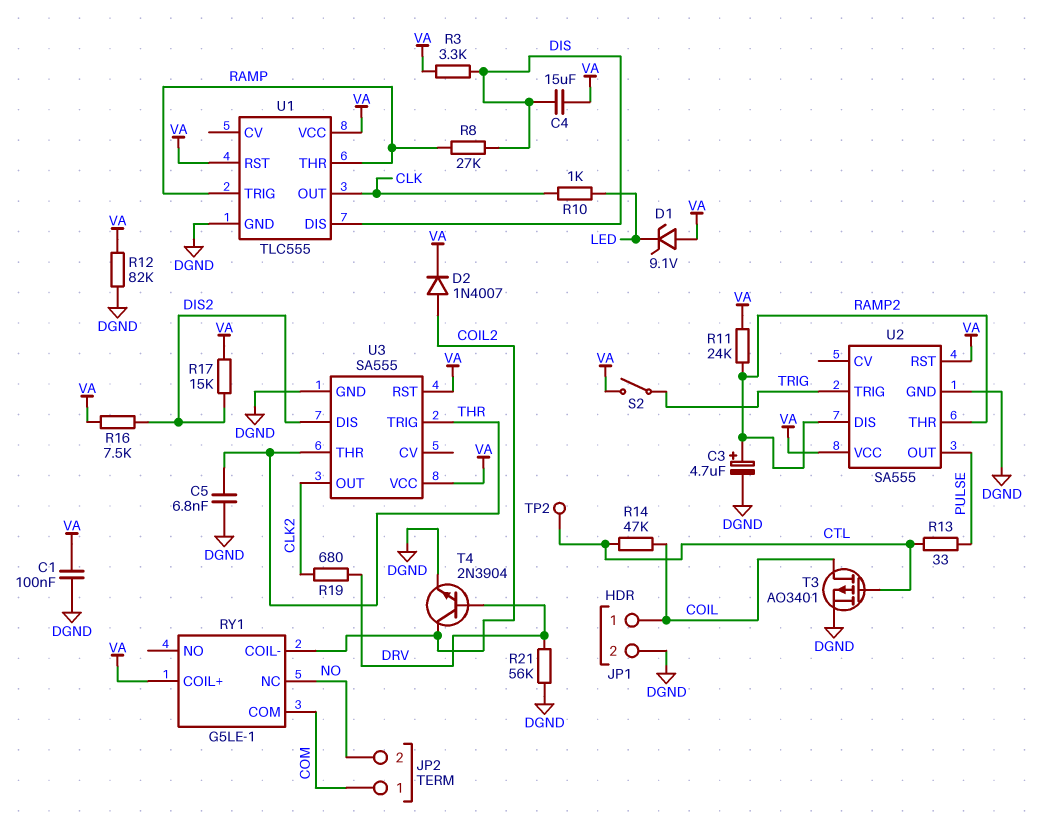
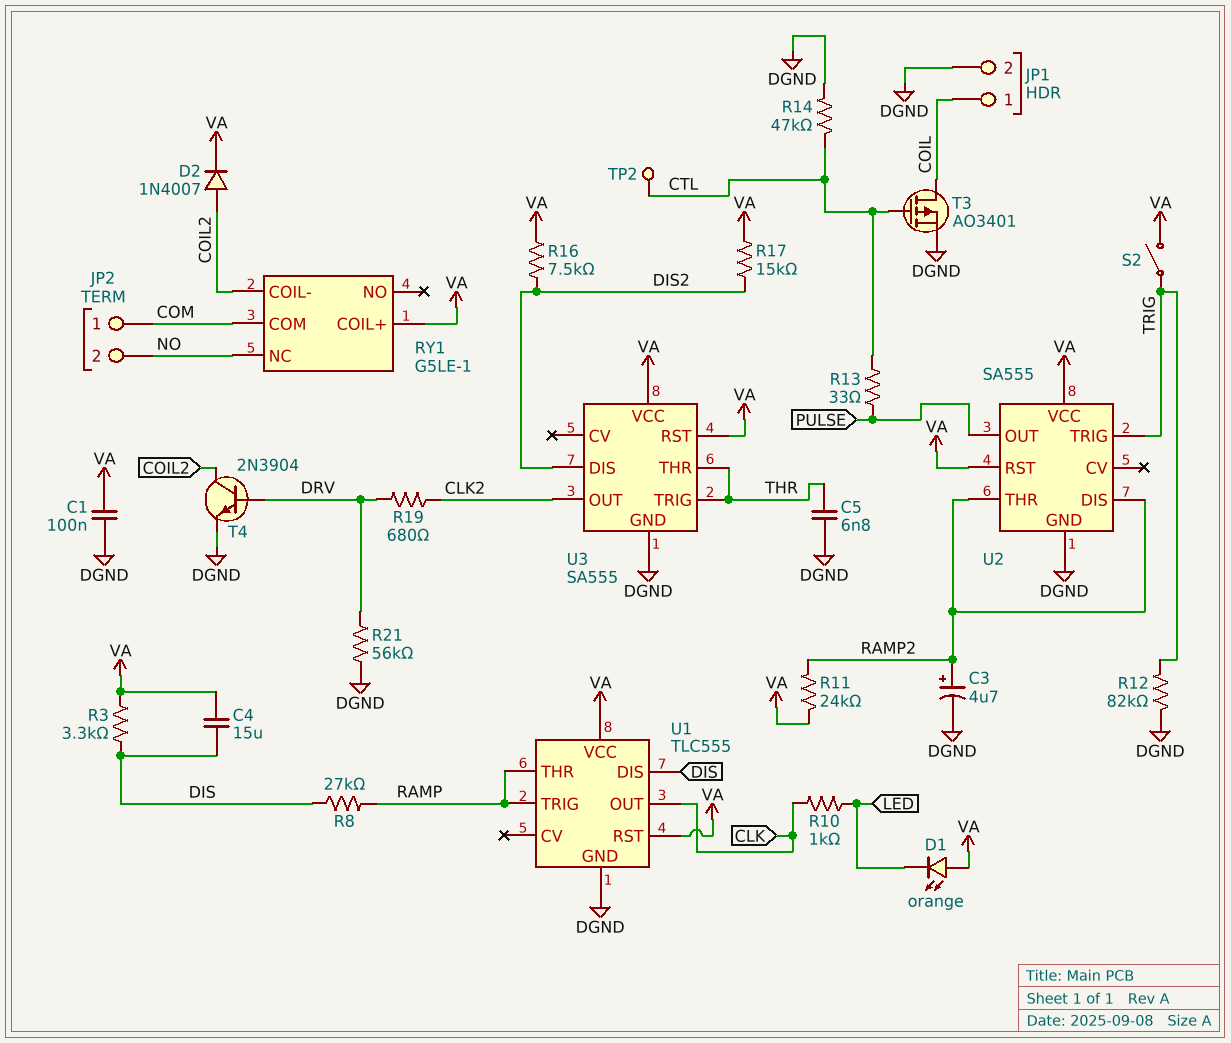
D1: zener 9.1V (A VA, K LED) -> LED orange (A VA, K LED)
R12: 82k (DGND, VA) -> 82k (DGND, TRIG)
R14: 47k (COIL, CTL) -> 47k (CTL, DGND)

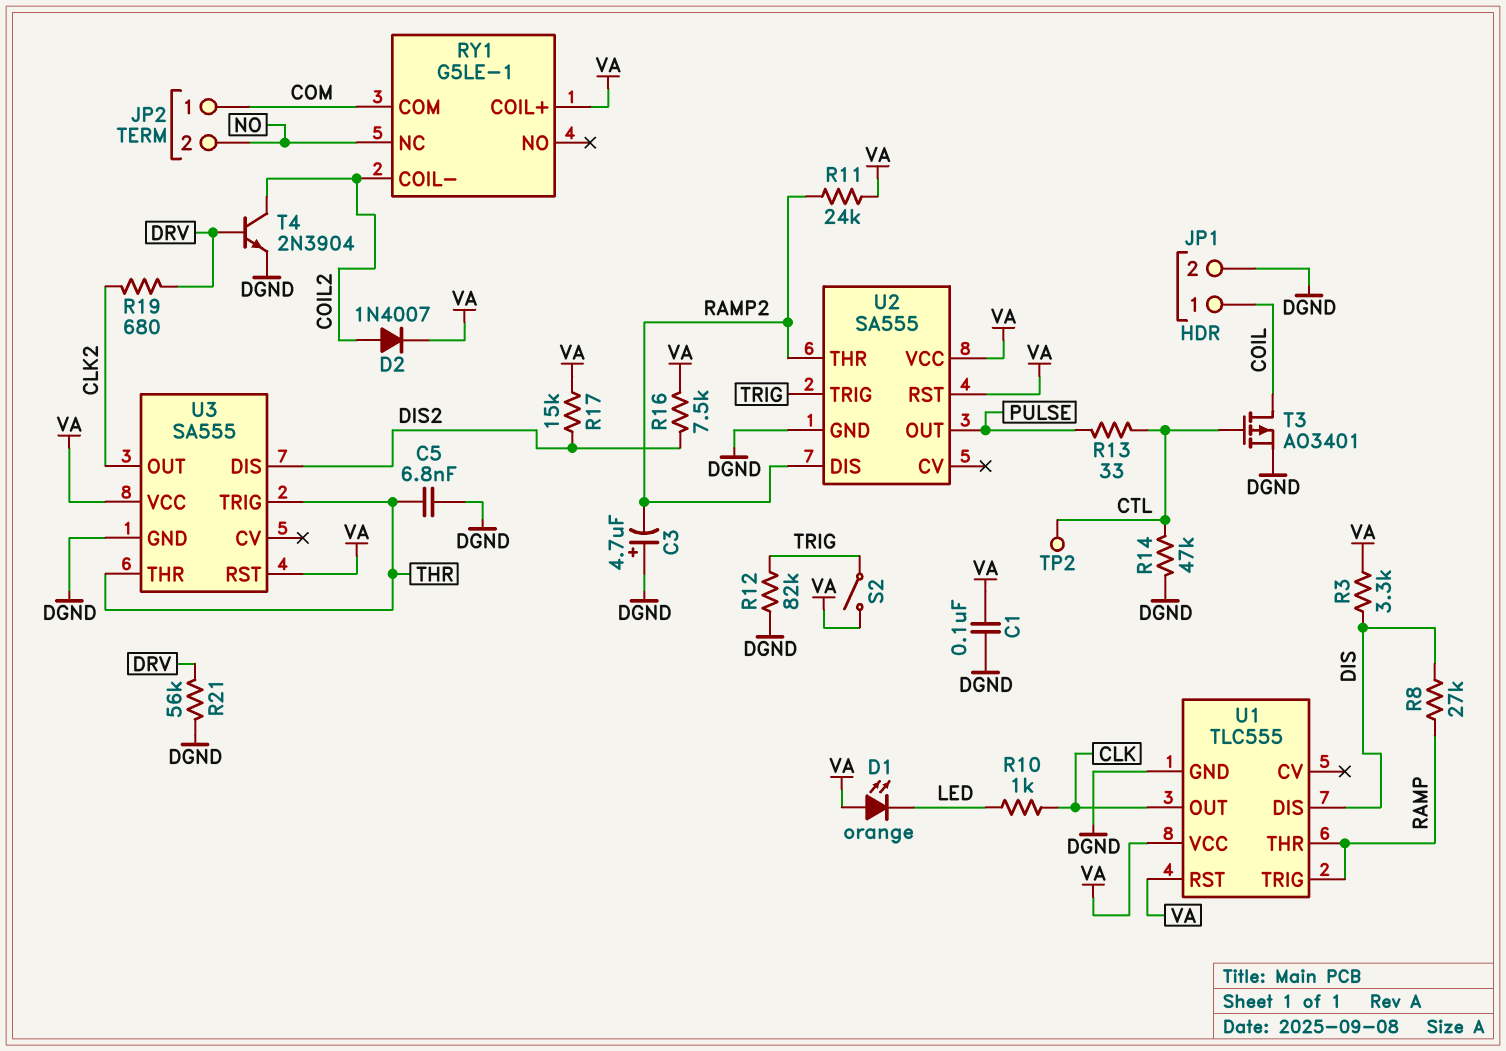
C3: 4.7uF (plus RAMP2, minus DGND) -> 4.7uF (plus DGND, minus RAMP2)
C4: 15uF (DIS, VA) -> none

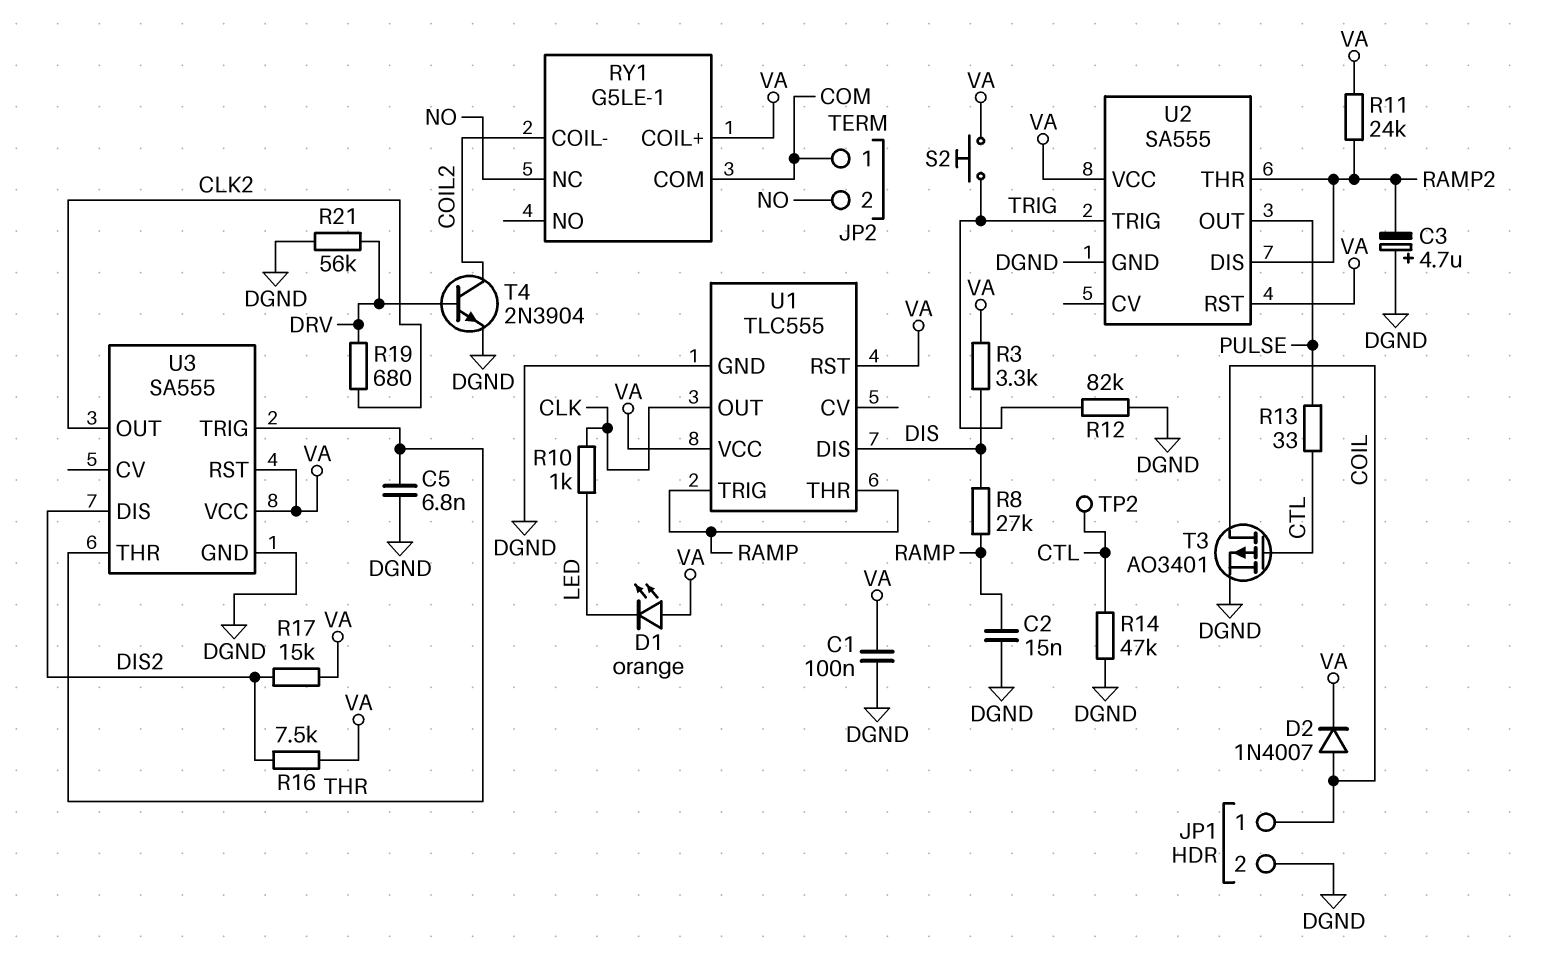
C2: none -> 15nF (DGND, RAMP)
D2: diode 1N4007 (A COIL2, K VA) -> diode 1N4007 (A COIL, K VA)
S2: switch (TRIG, VA) -> button (TRIG, VA)

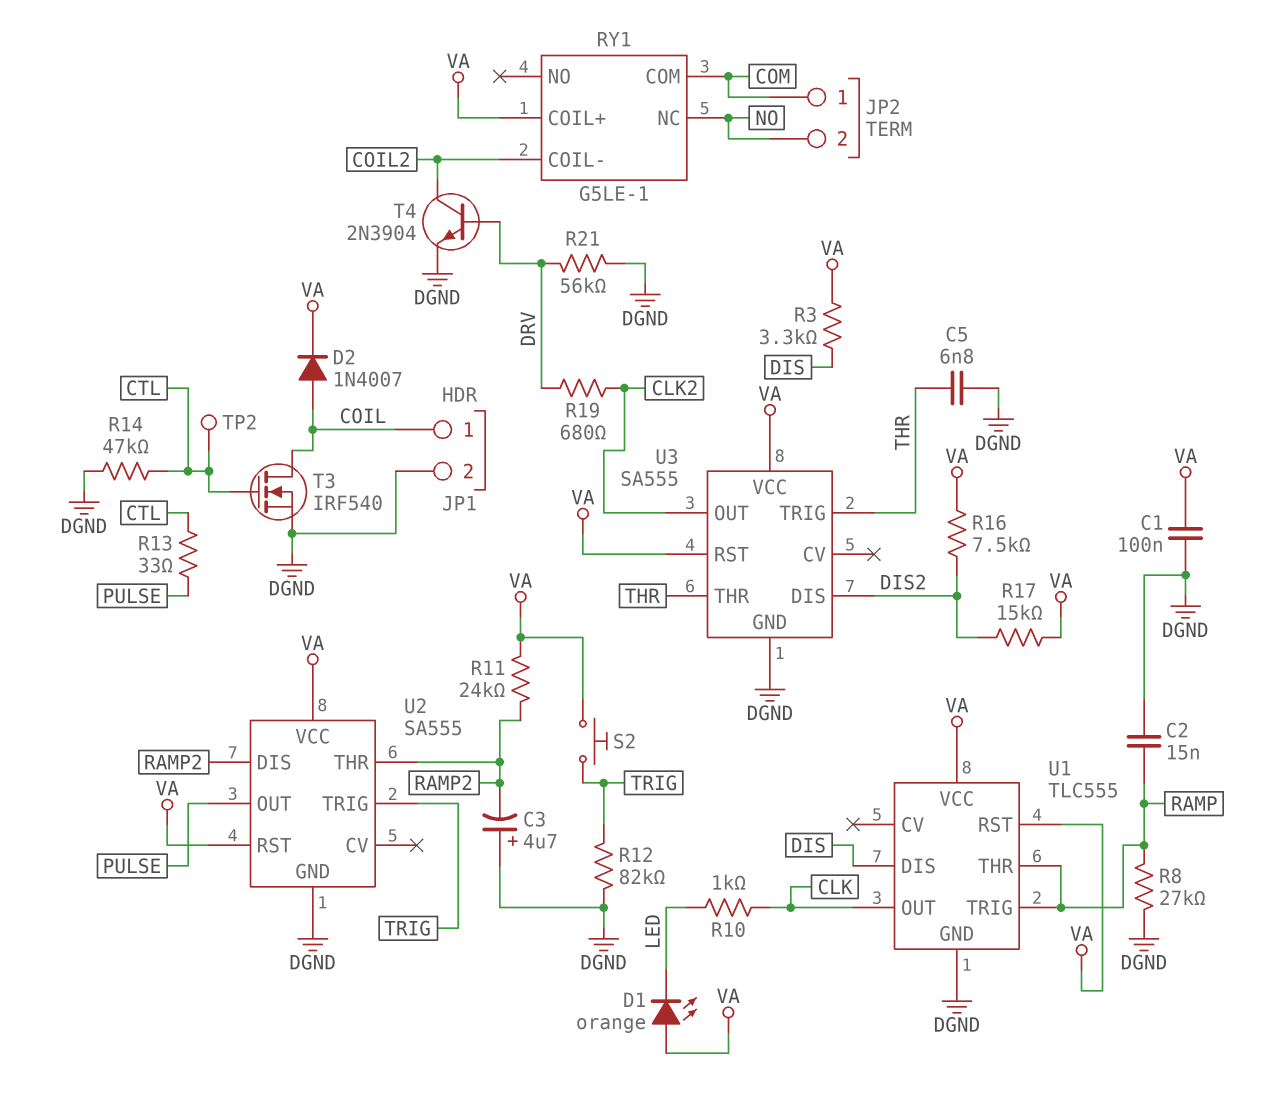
R8: 27k (DIS, RAMP) -> 27k (DGND, RAMP)
T3: PMOS AO3401 (G CTL, D COIL, S DGND) -> NMOS IRF540 (G CTL, D COIL, S DGND)

